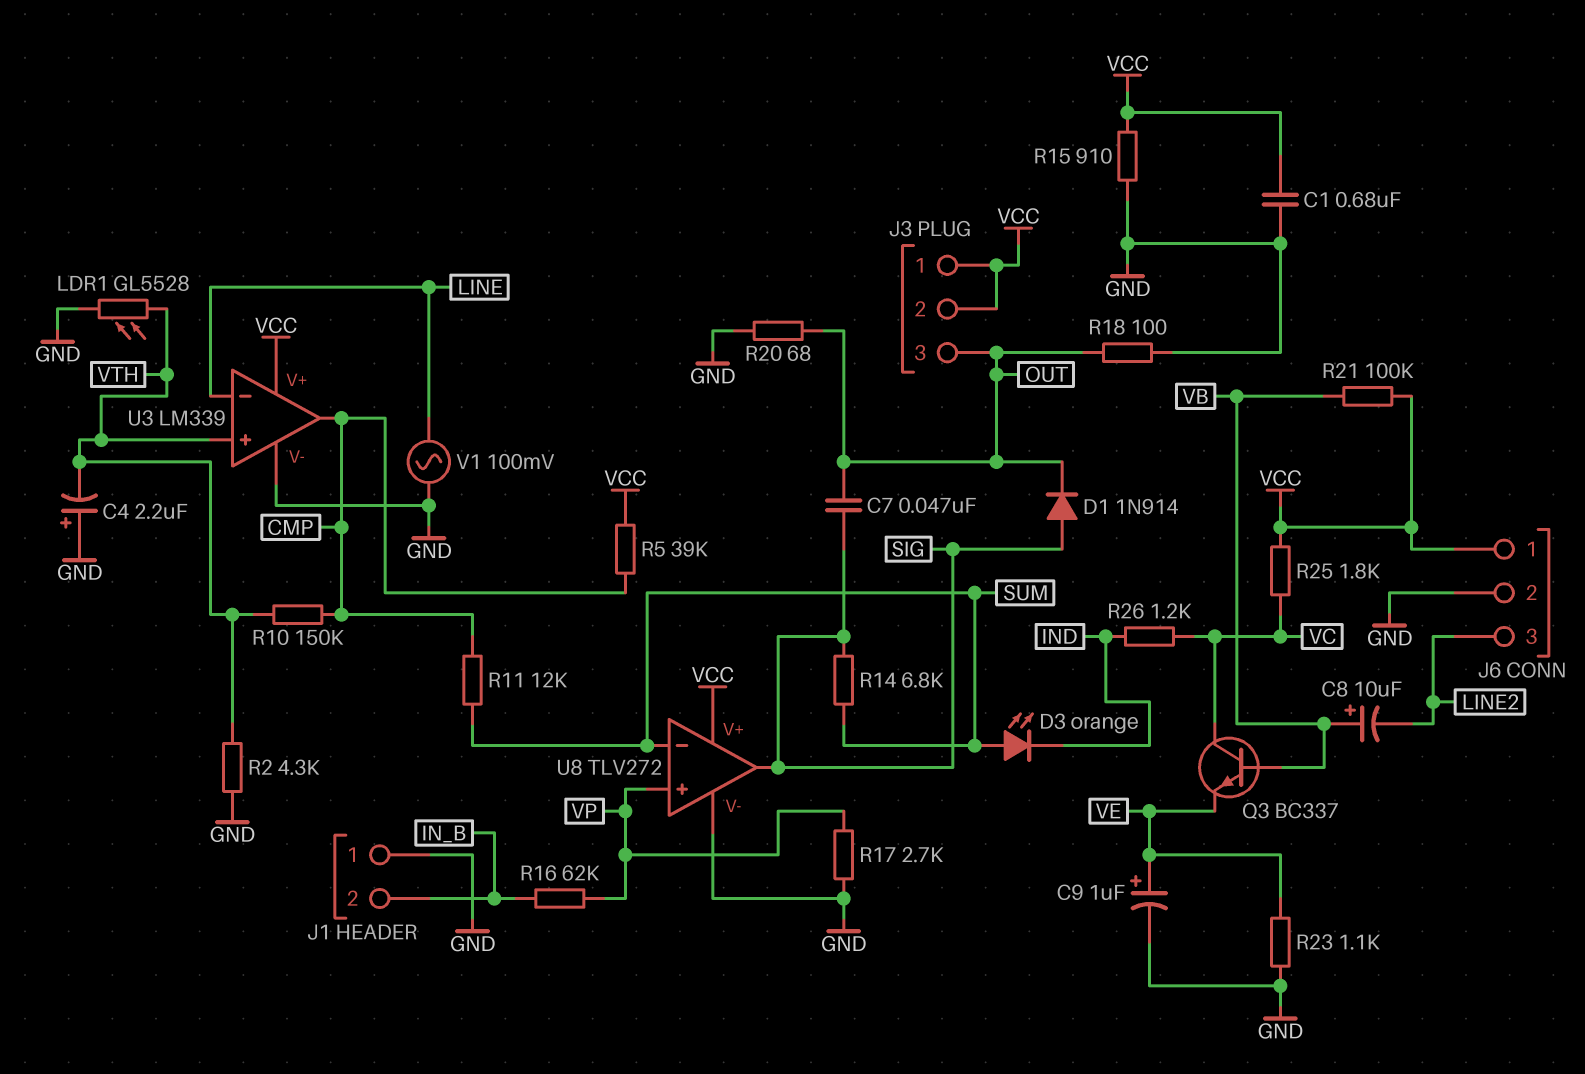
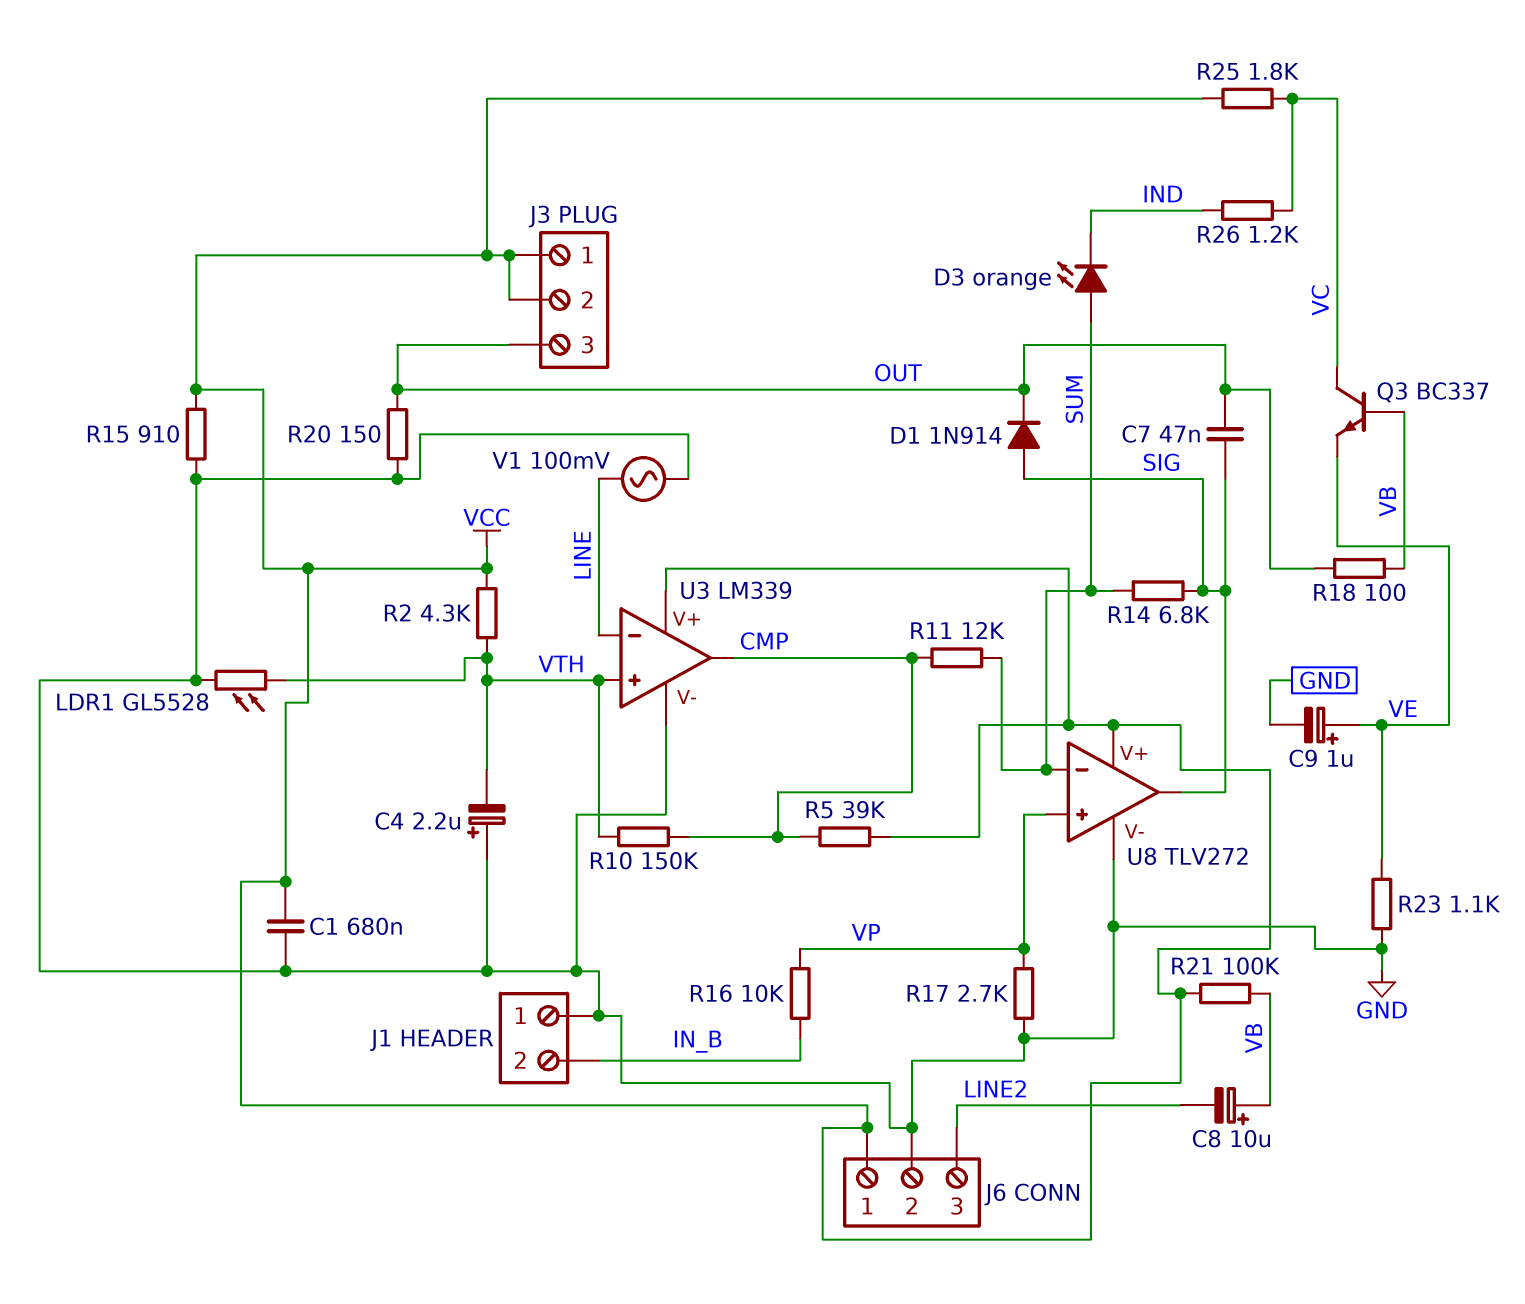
R2: 4.3k (GND, VTH) -> 4.3k (VCC, VTH)
R16: 62k (IN_B, VP) -> 10k (IN_B, VP)
R18: 100 (GND, OUT) -> 100 (OUT, VB)
R20: 68 (GND, OUT) -> 150 (GND, OUT)

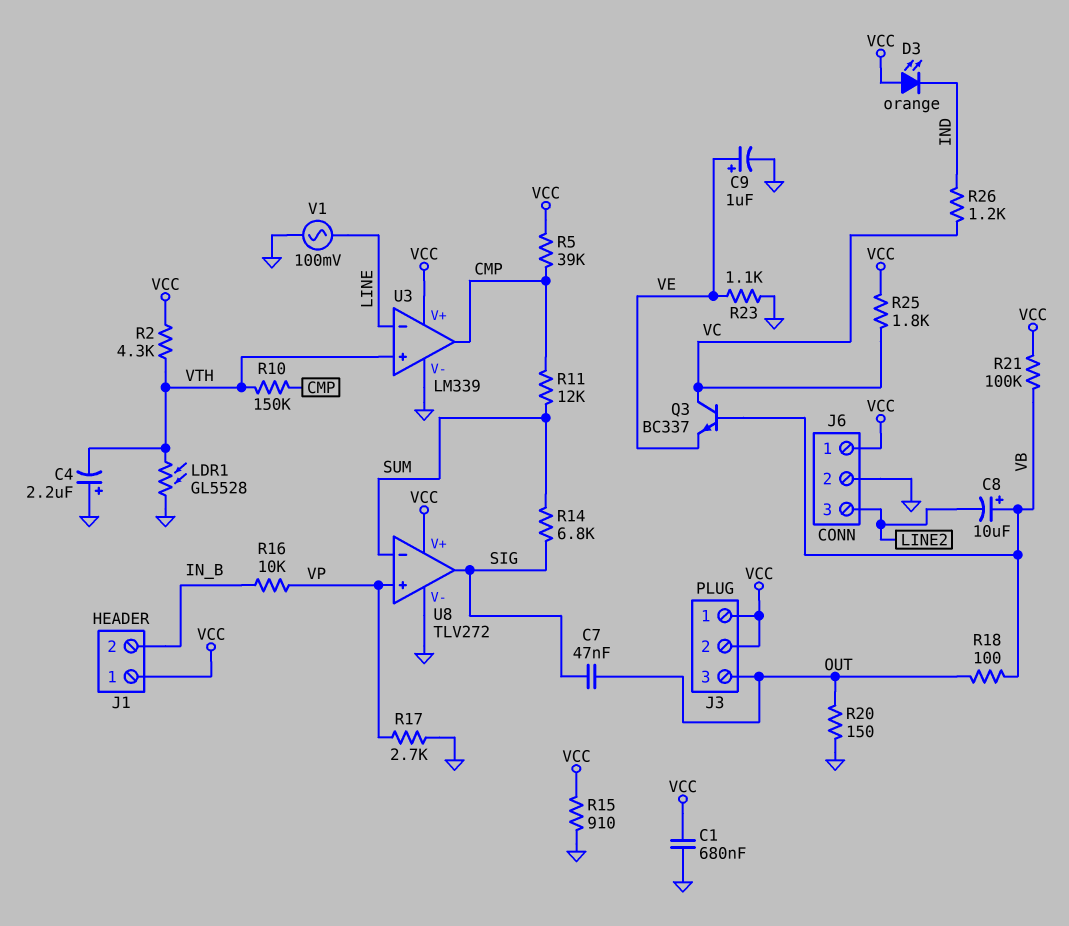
D1: diode 1N914 (A SIG, K OUT) -> none
D3: LED orange (A SUM, K IND) -> LED orange (A VCC, K IND)
J1 pin 1: GND -> VCC

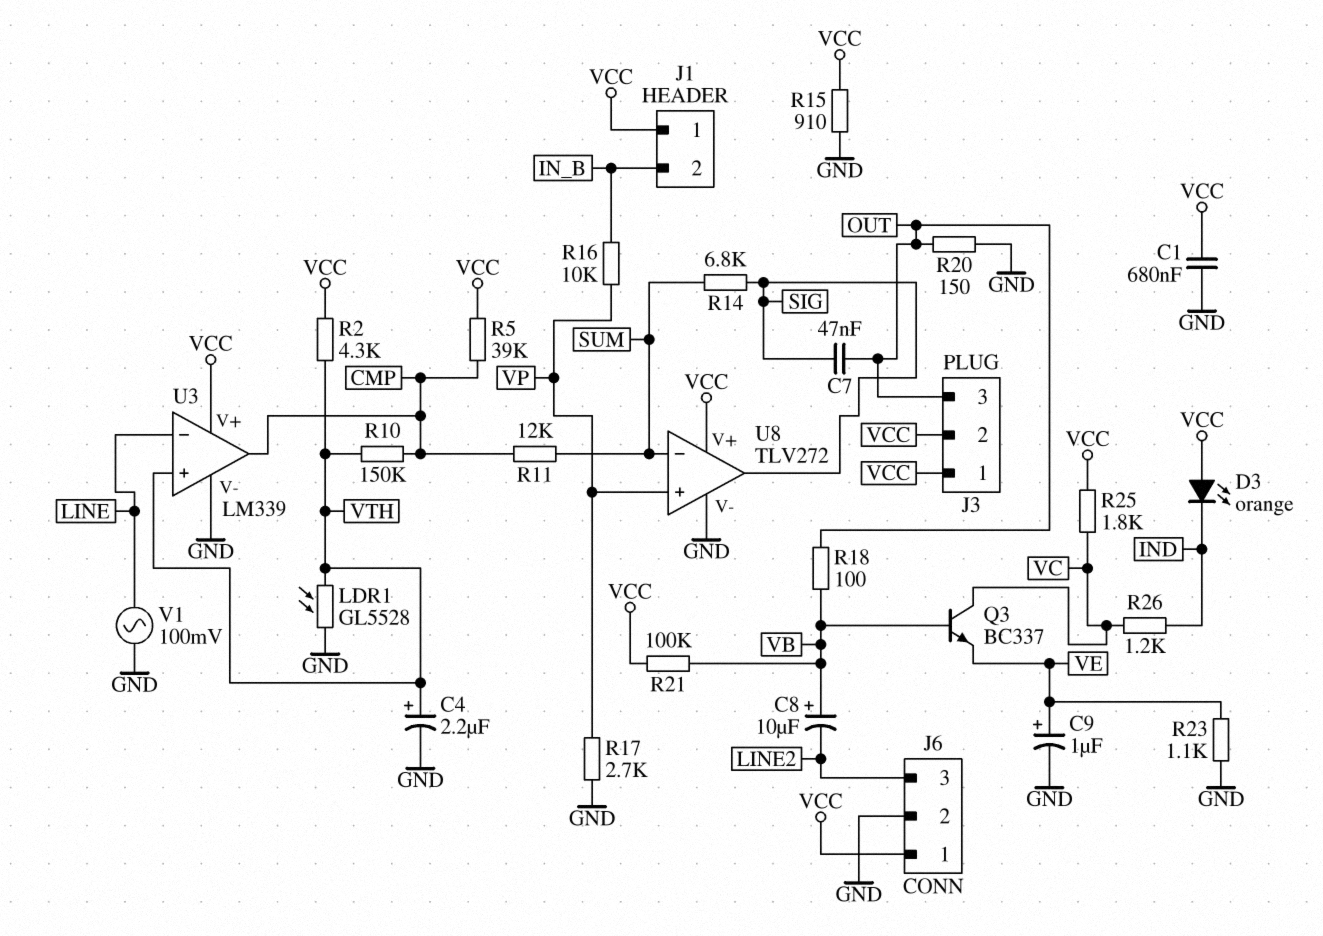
C4: 2.2uF (plus GND, minus VTH) -> 2.2uF (plus VTH, minus GND)

